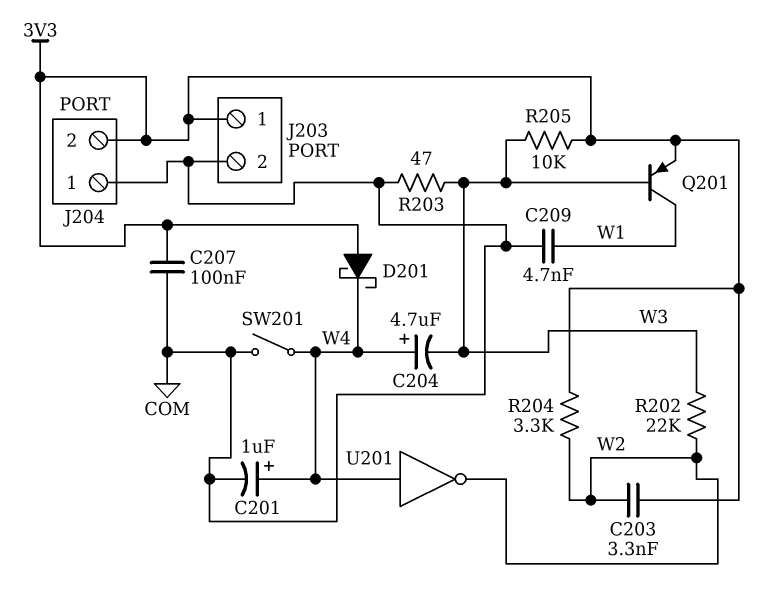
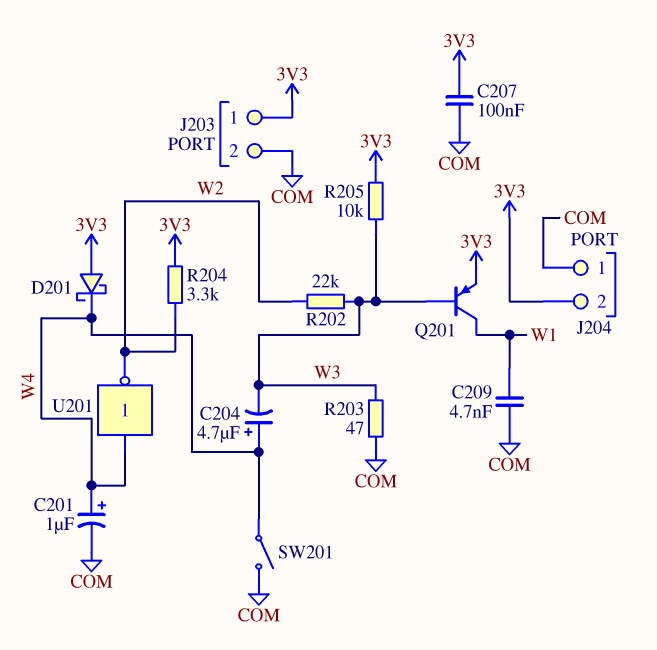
C203: 3.3nF (3V3, W2) -> none

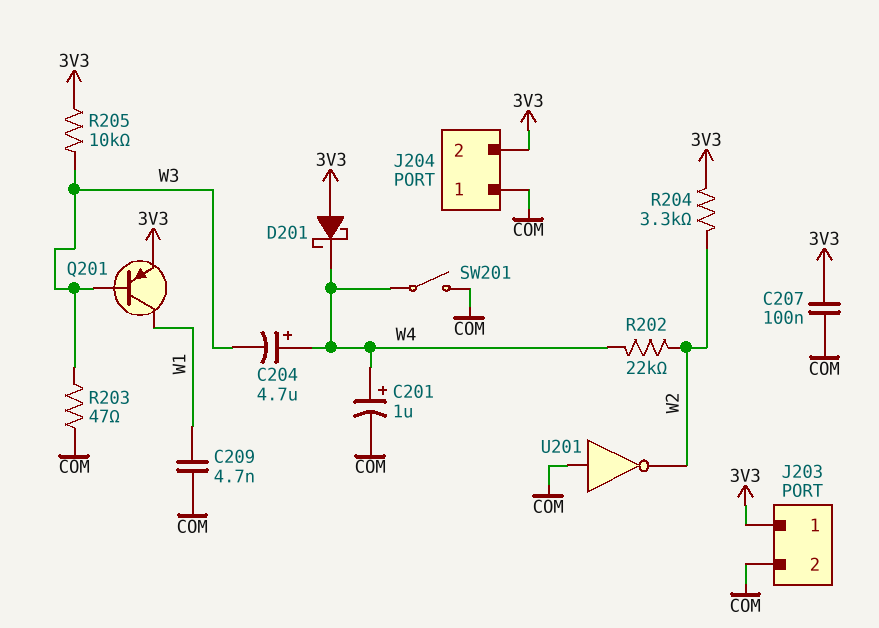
R202: 22k (W2, W3) -> 22k (W2, W4)
U201: NOT (in W4, out W2) -> NOT (in COM, out W2)

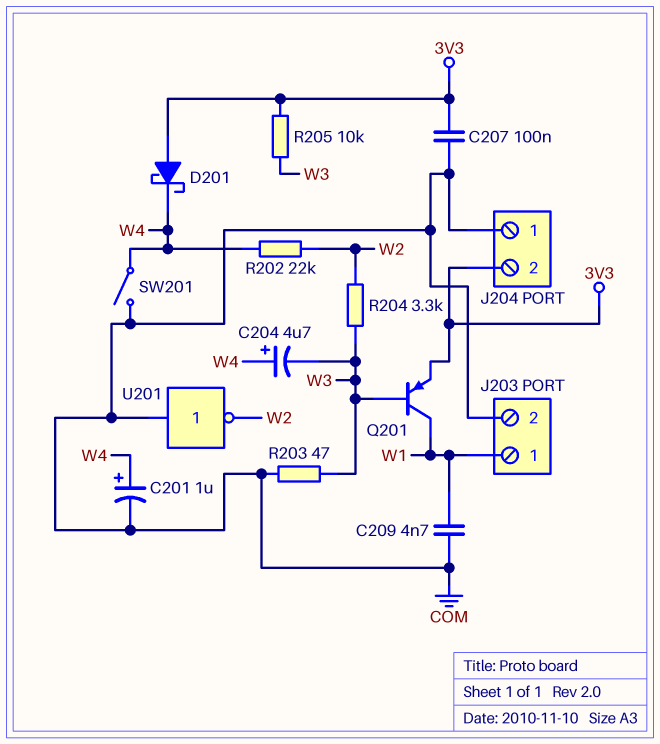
J203 pin 1: 3V3 -> W1
R204: 3.3k (3V3, W2) -> 3.3k (W2, W3)

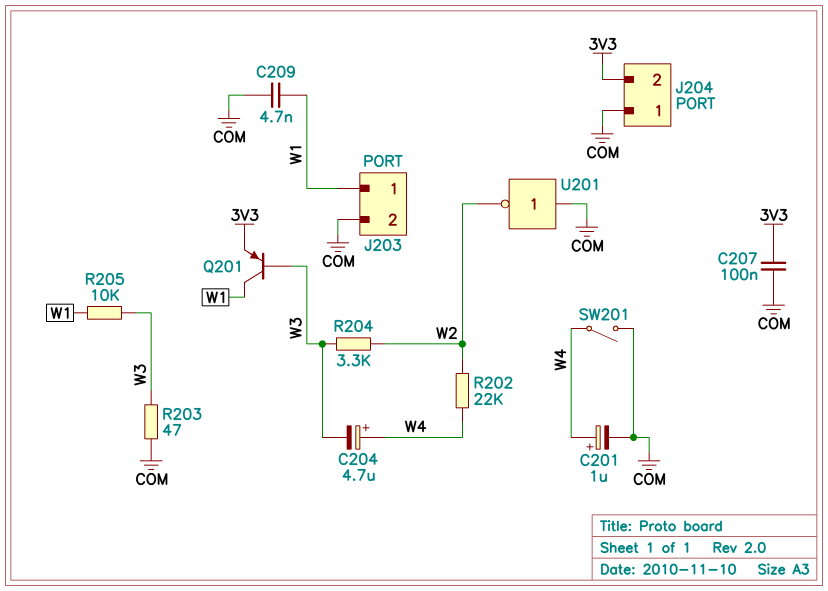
D201: schottky (A 3V3, K W4) -> none
R205: 10k (3V3, W3) -> 10k (W1, W3)

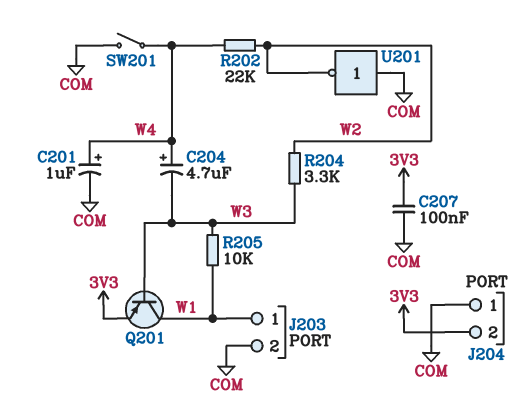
C209: 4.7nF (COM, W1) -> none
R203: 47 (COM, W3) -> none

